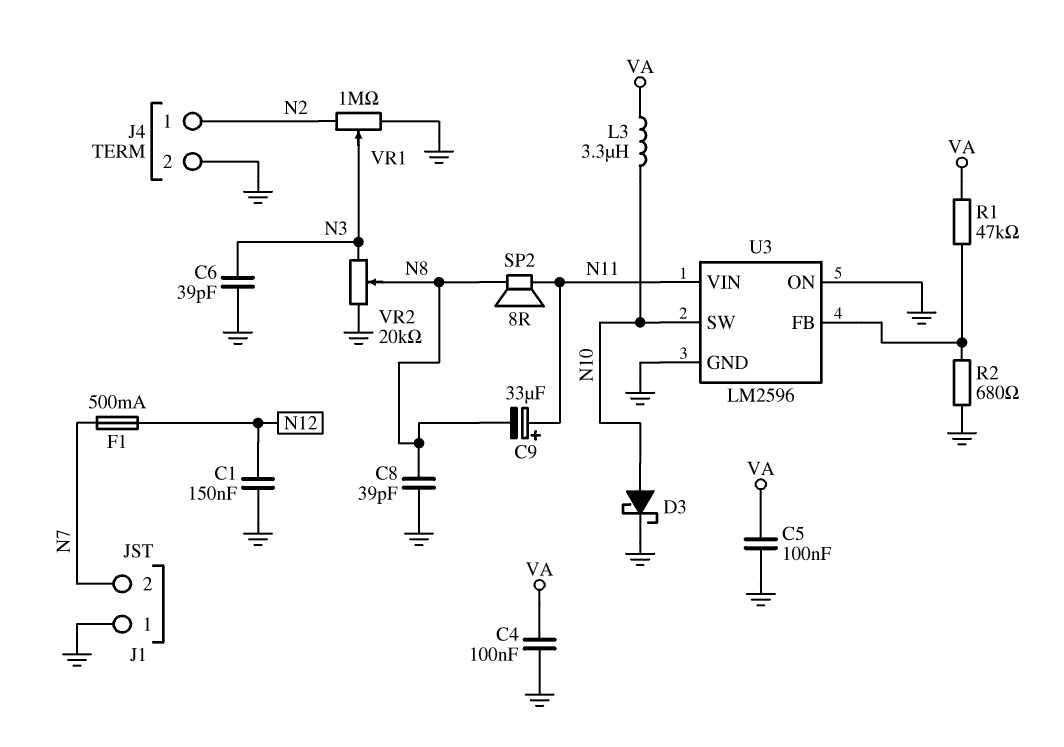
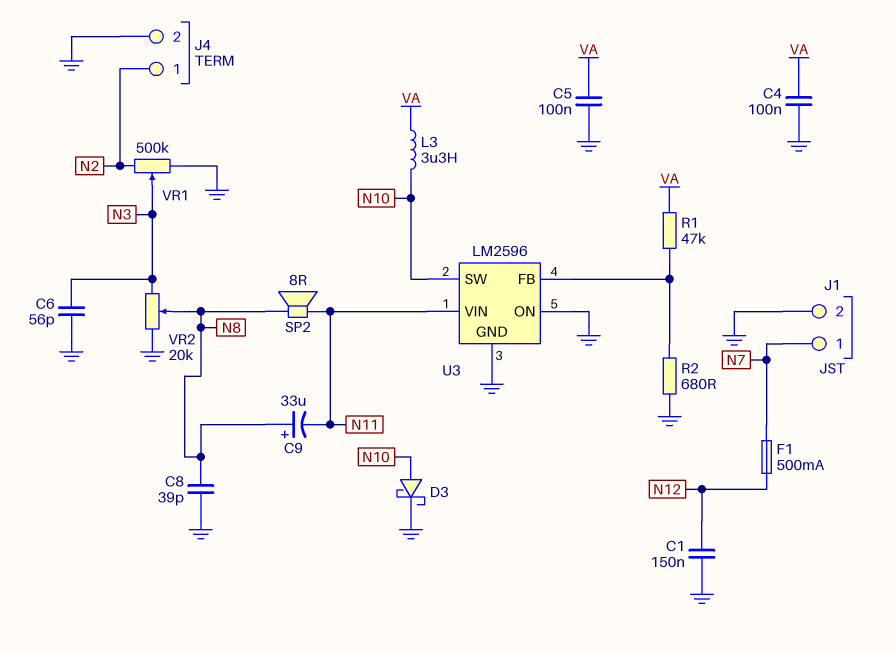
C6: 39pF (GND, N3) -> 56pF (GND, N3)
C9: 33uF (plus N11, minus N8) -> 33uF (plus N8, minus N11)
J1 pin 1: GND -> N7
J1 pin 2: N7 -> GND
VR1: 1M (GND, N2, wiper N3) -> 500k (GND, N2, wiper N3)

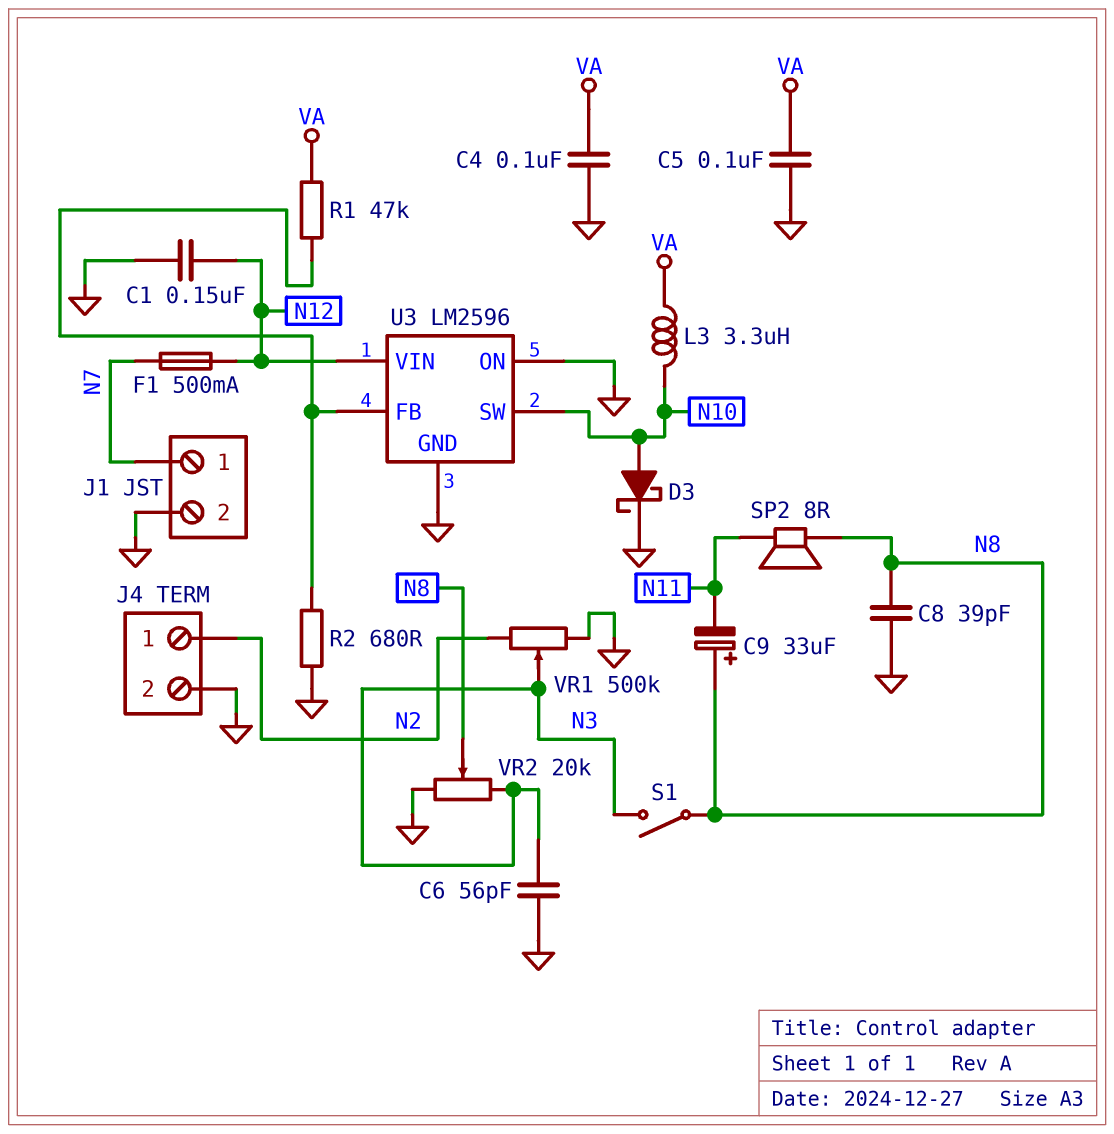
S1: none -> switch (N3, N8)
U3 pin VIN: N11 -> N12

